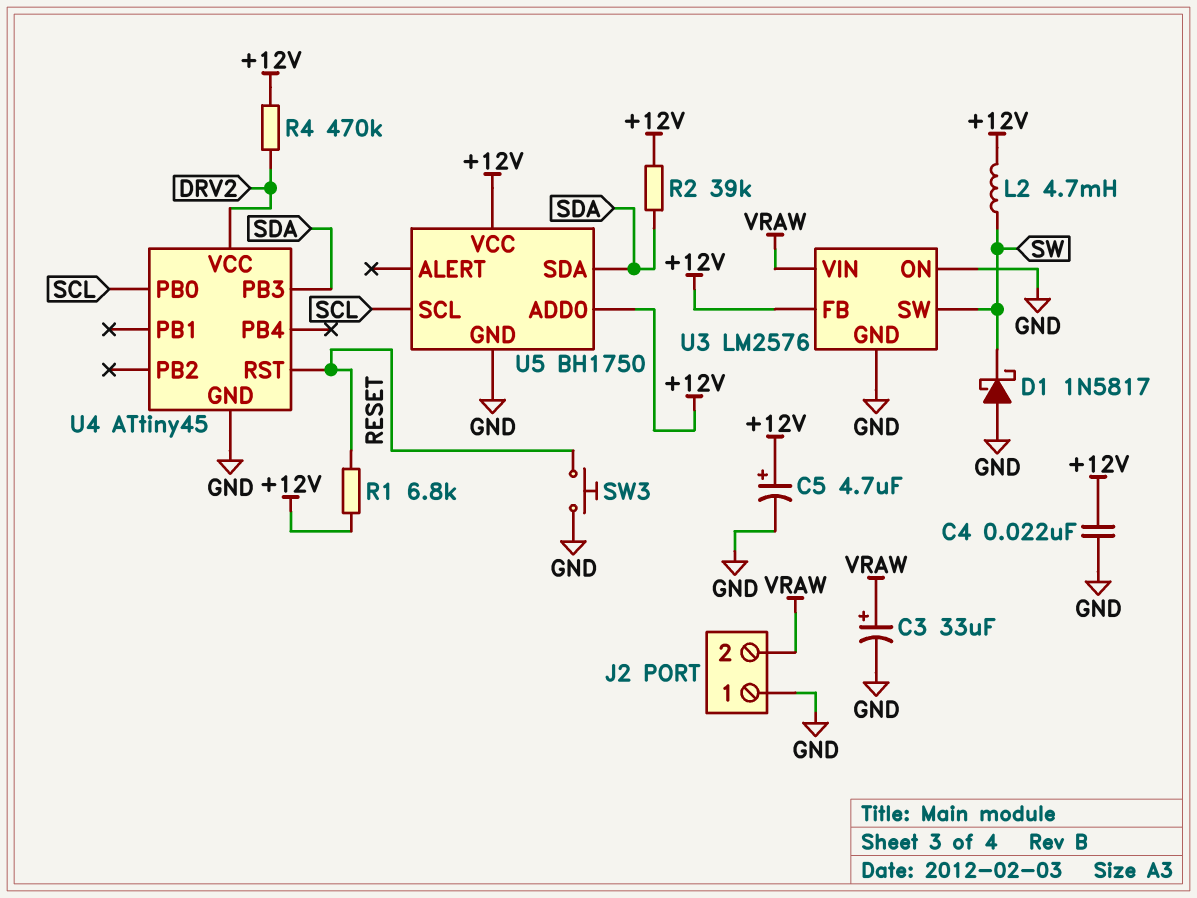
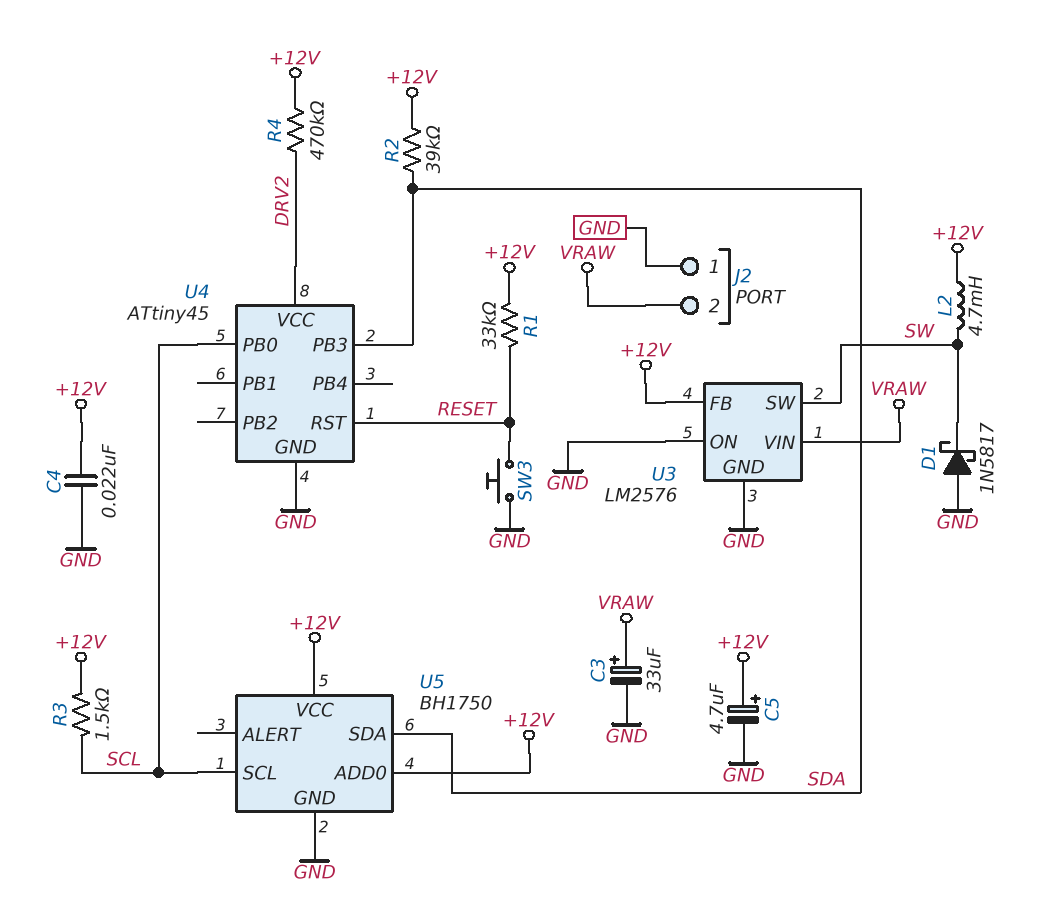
R1: 6.8k (+12V, RESET) -> 33k (+12V, RESET)
R3: none -> 1.5k (+12V, SCL)

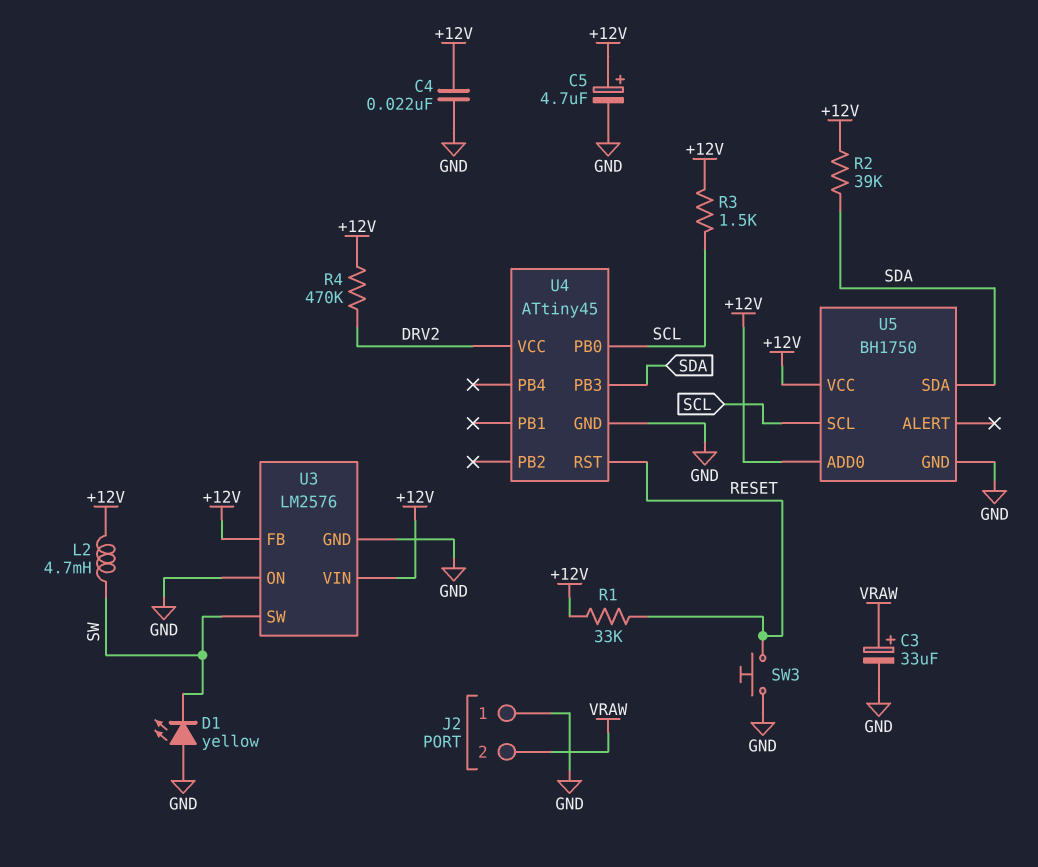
D1: schottky 1N5817 (A GND, K SW) -> LED yellow (A GND, K SW)
U3 pin VIN: VRAW -> +12V

